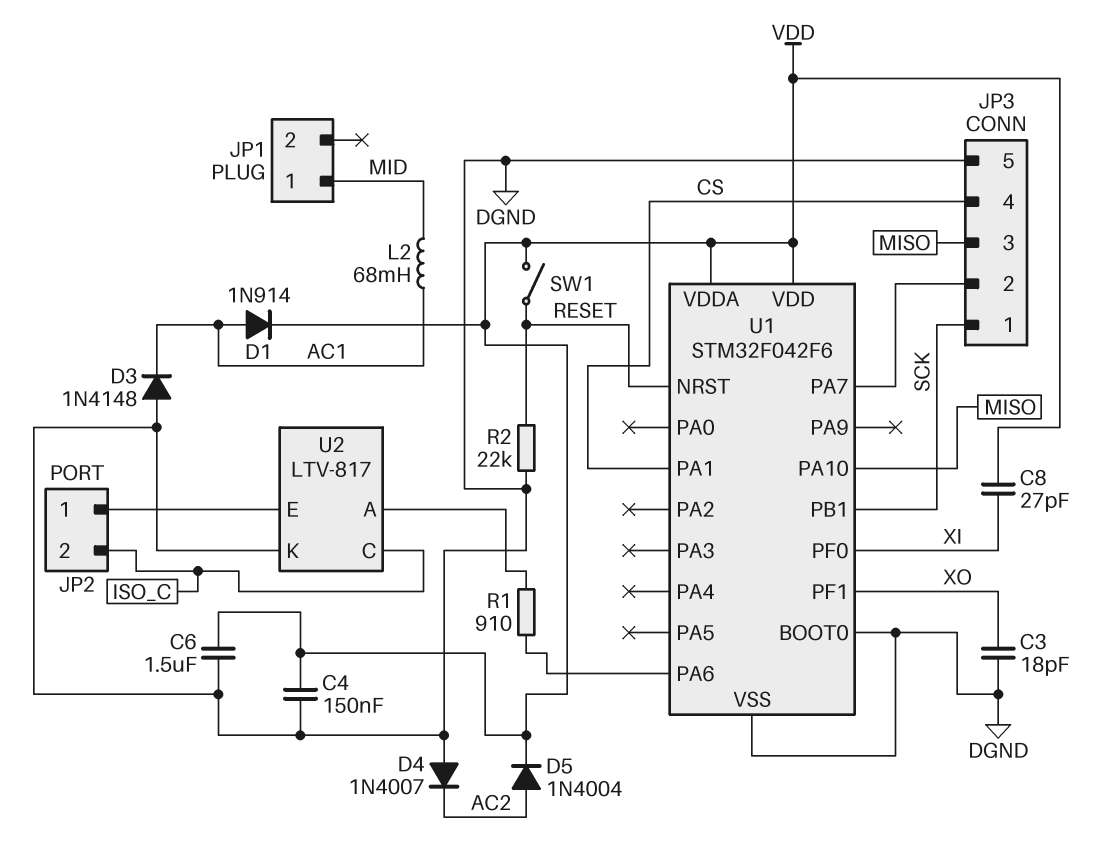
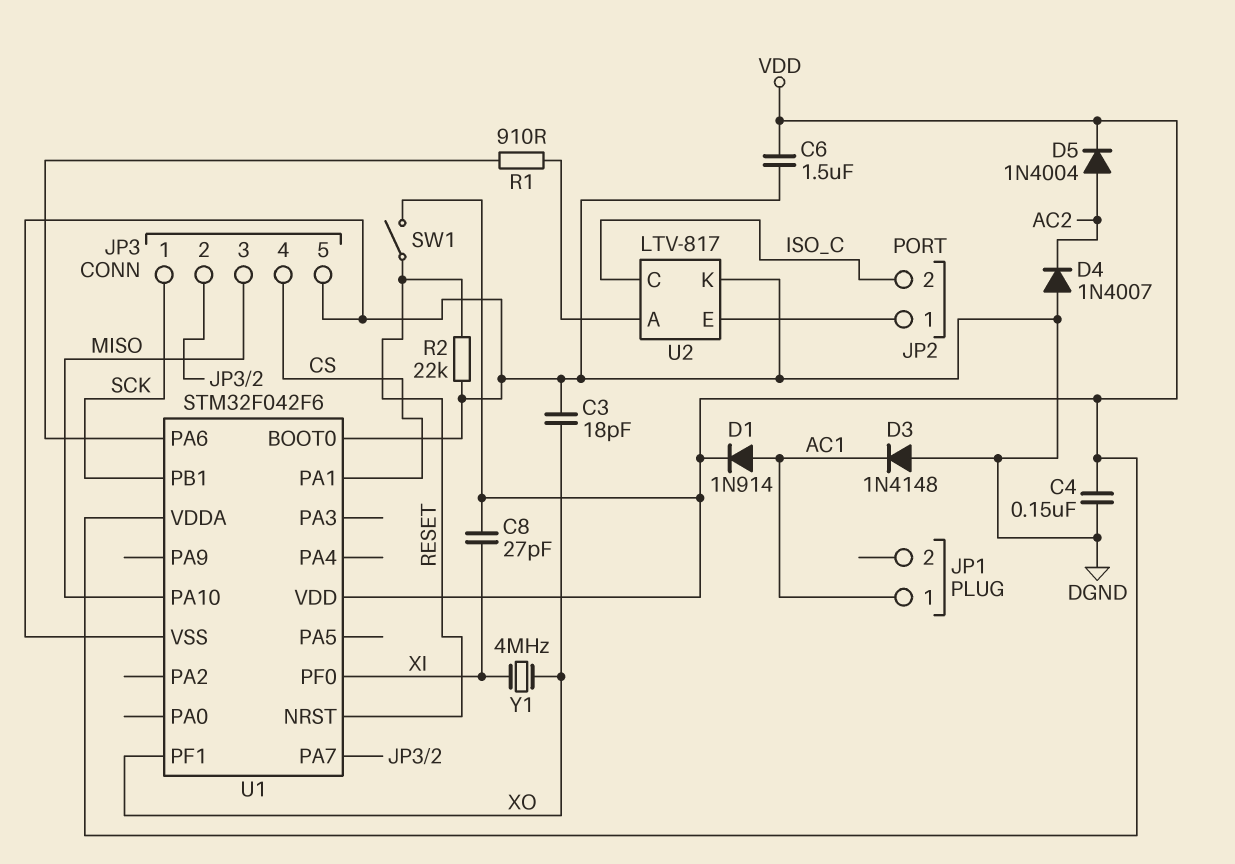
JP1 pin 1: MID -> AC1
L2: 68mH (AC1, MID) -> none
Y1: none -> 4MHz (XI, XO)

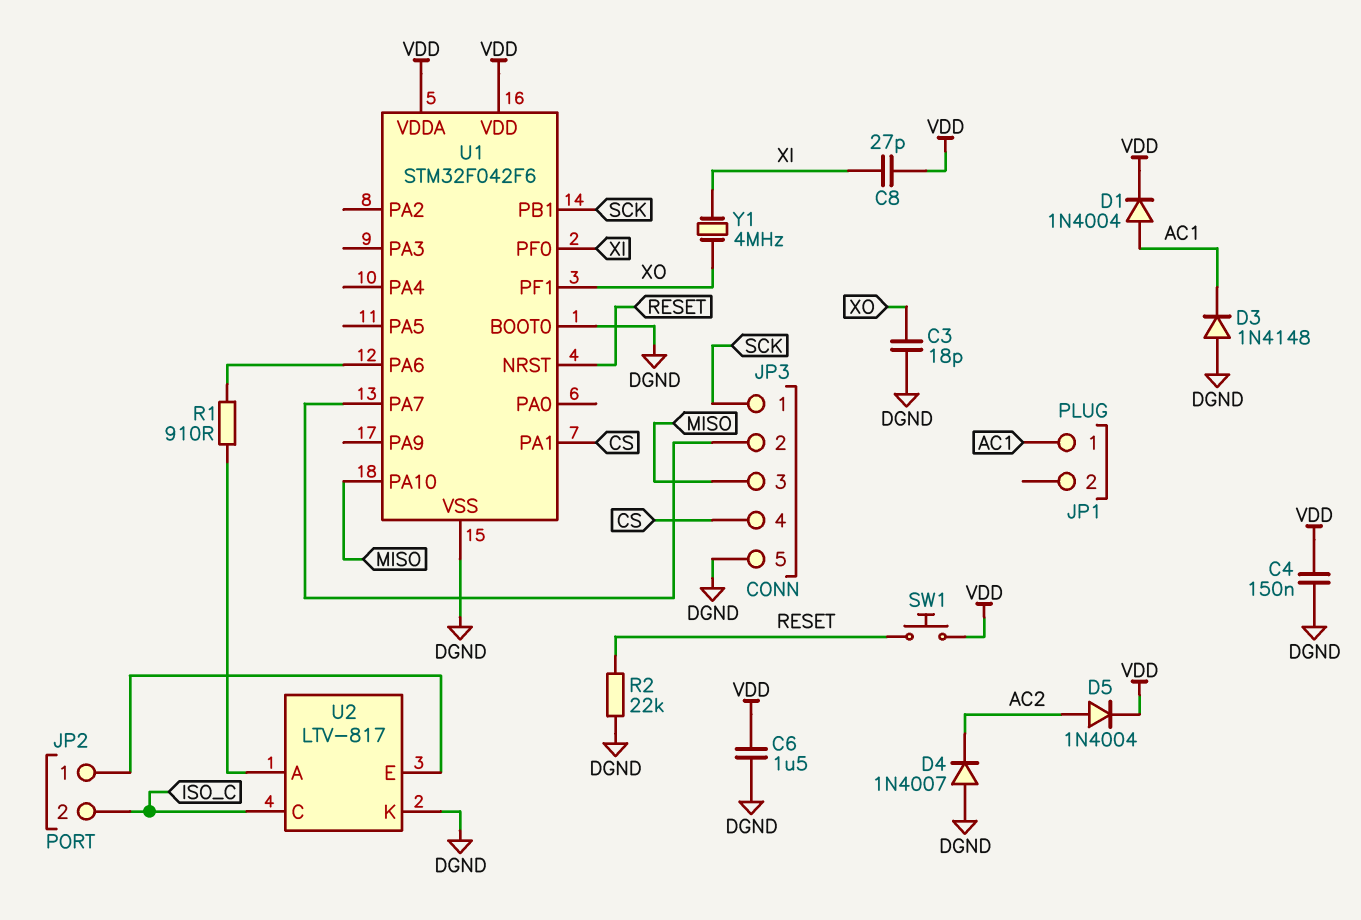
D1: diode 1N914 (A AC1, K VDD) -> diode 1N4004 (A AC1, K VDD)
SW1: switch (RESET, VDD) -> button (RESET, VDD)

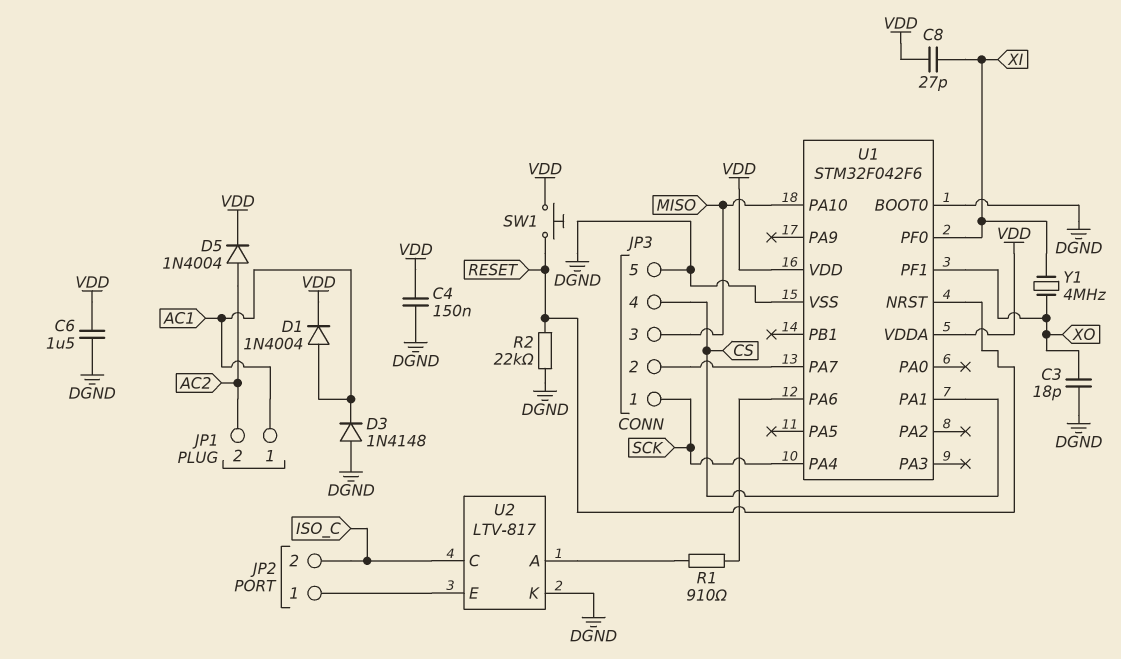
D4: diode 1N4007 (A DGND, K AC2) -> none
JP1 pin 2: none -> AC2
U1 pin PA4: none -> SCK
U1 pin PB1: SCK -> none

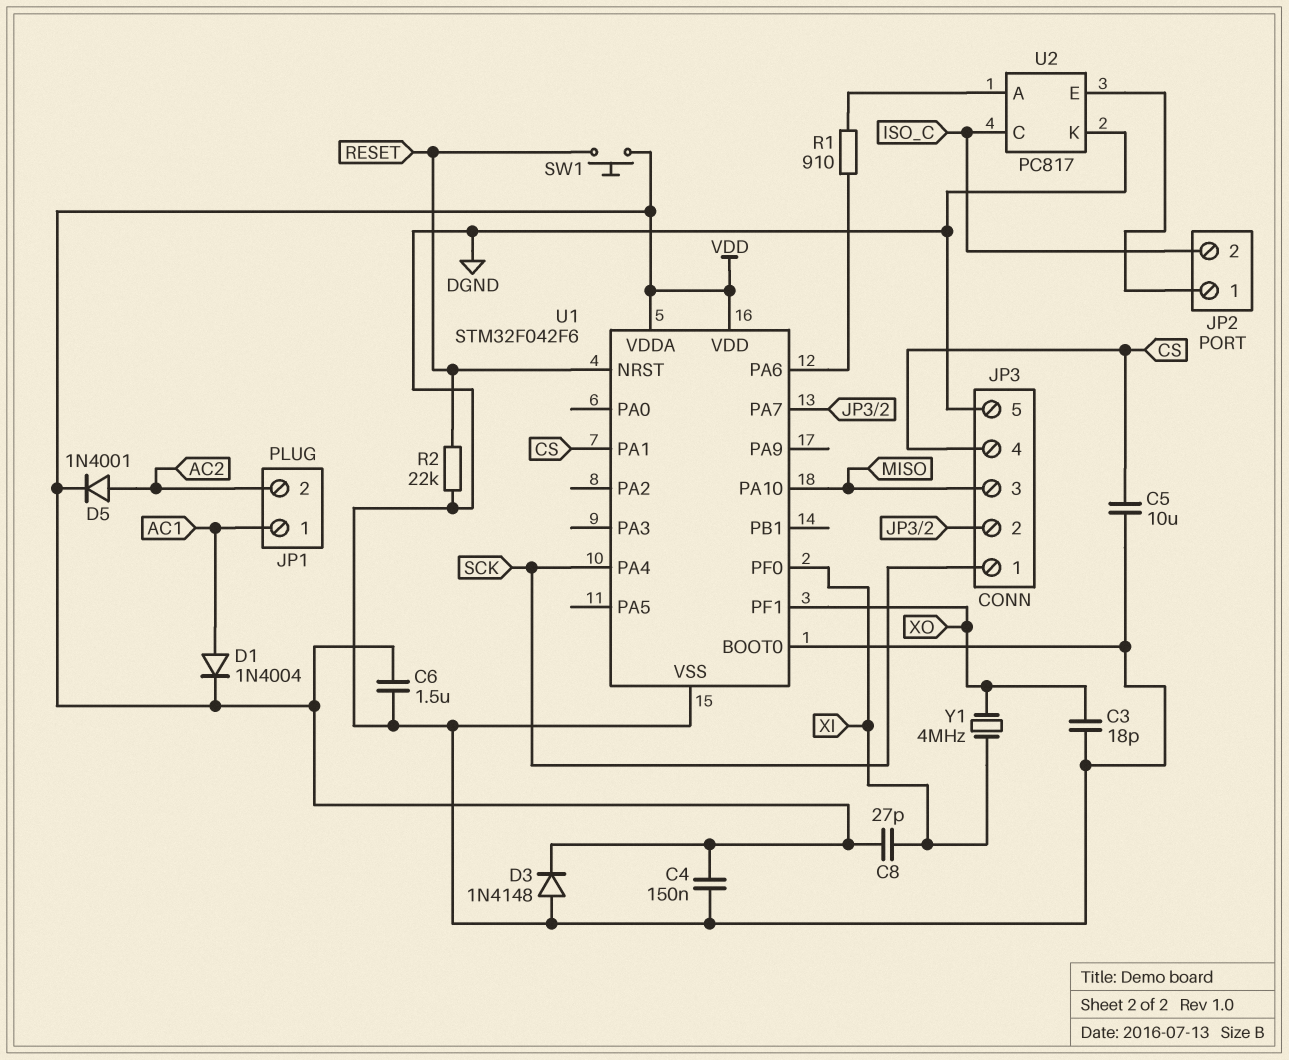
C5: none -> 10uF (CS, DGND)
D3: diode 1N4148 (A DGND, K AC1) -> diode 1N4148 (A DGND, K VDD)
D5: diode 1N4004 (A AC2, K VDD) -> diode 1N4001 (A AC2, K VDD)
U2: LTV-817 -> PC817

